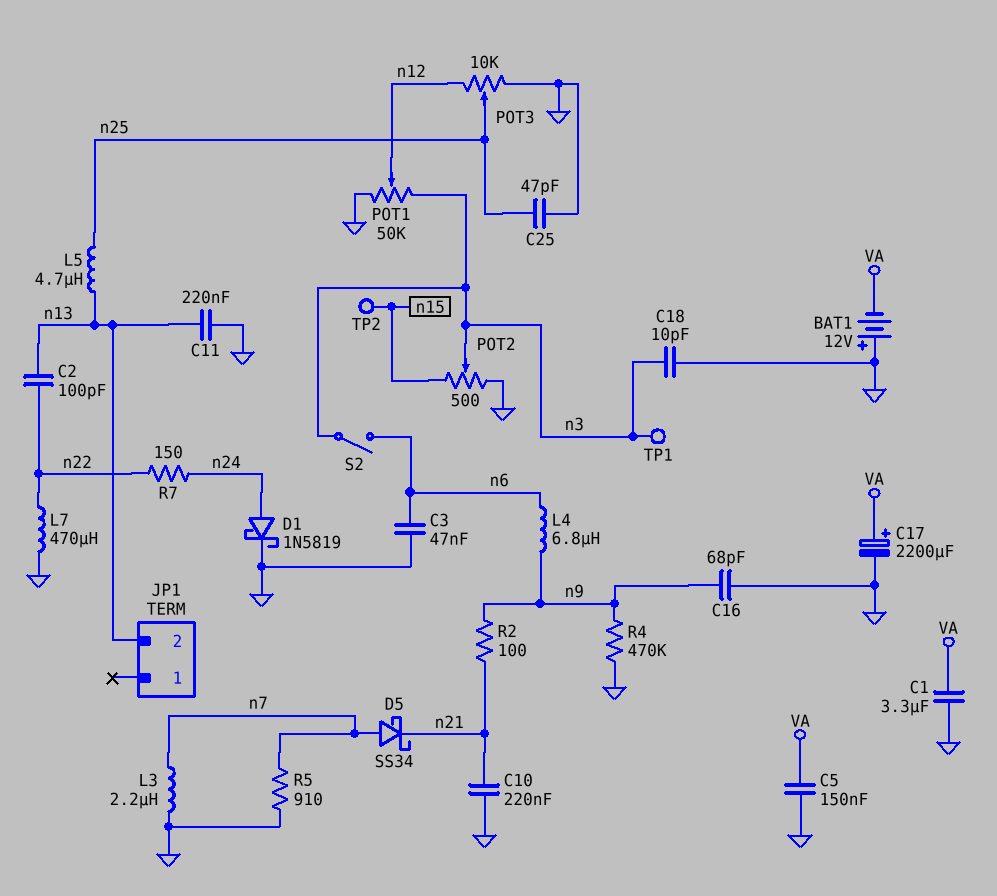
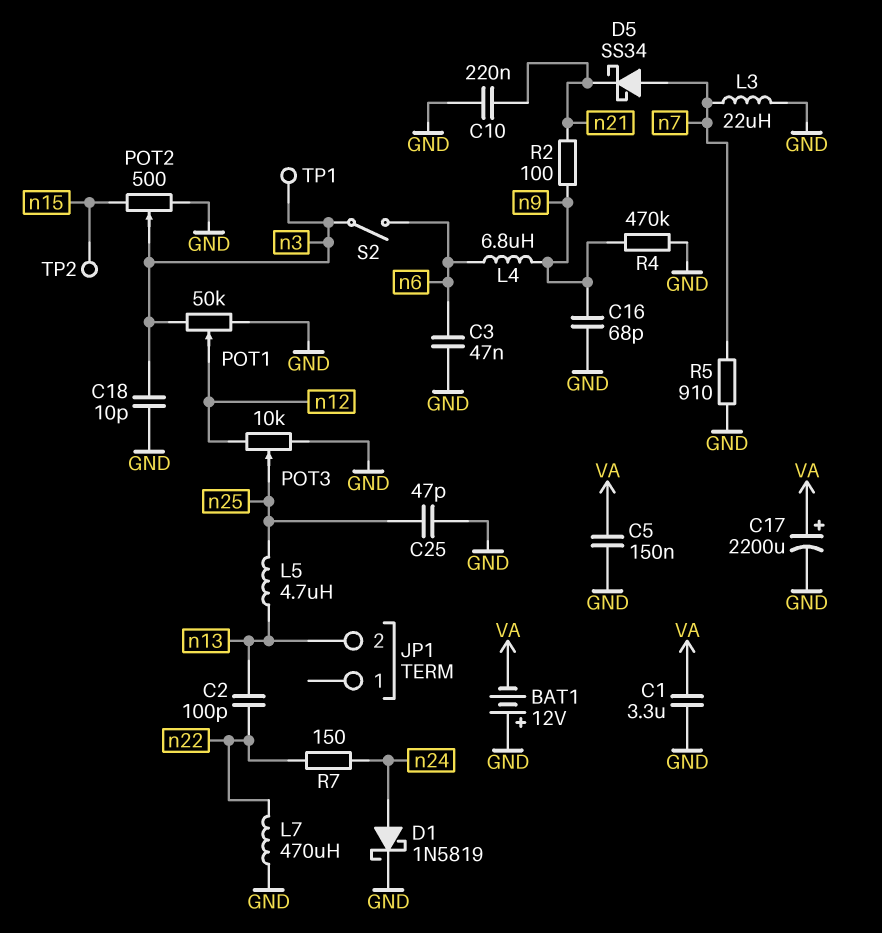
C11: 220nF (GND, n13) -> none
L3: 2.2uH (GND, n7) -> 22uH (GND, n7)

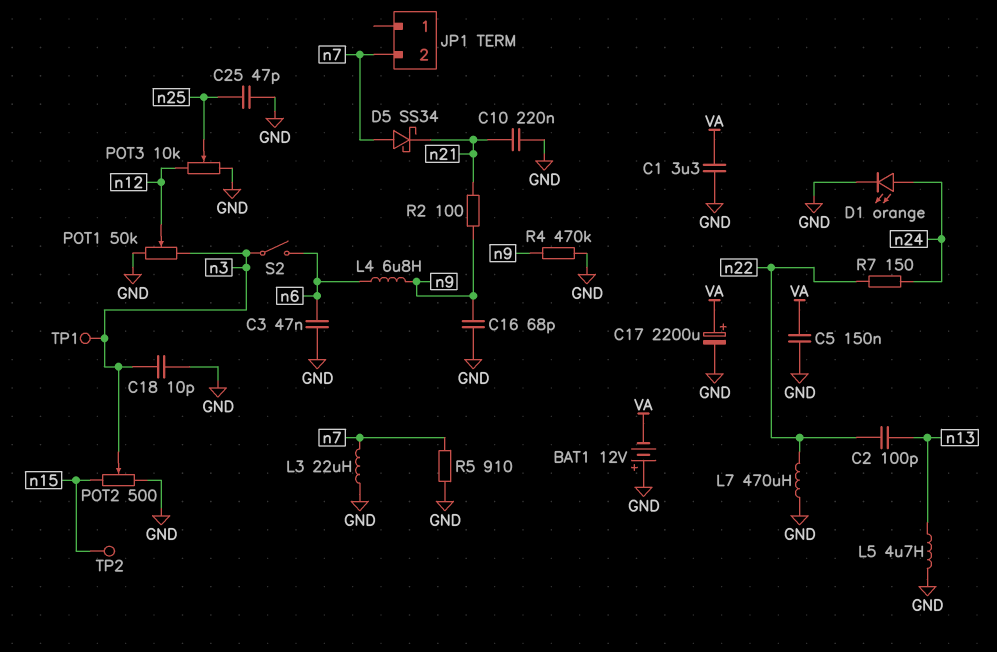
D1: schottky 1N5819 (A n24, K GND) -> LED orange (A n24, K GND)
JP1 pin 2: n13 -> n7
L5: 4.7uH (n13, n25) -> 4.7uH (GND, n13)

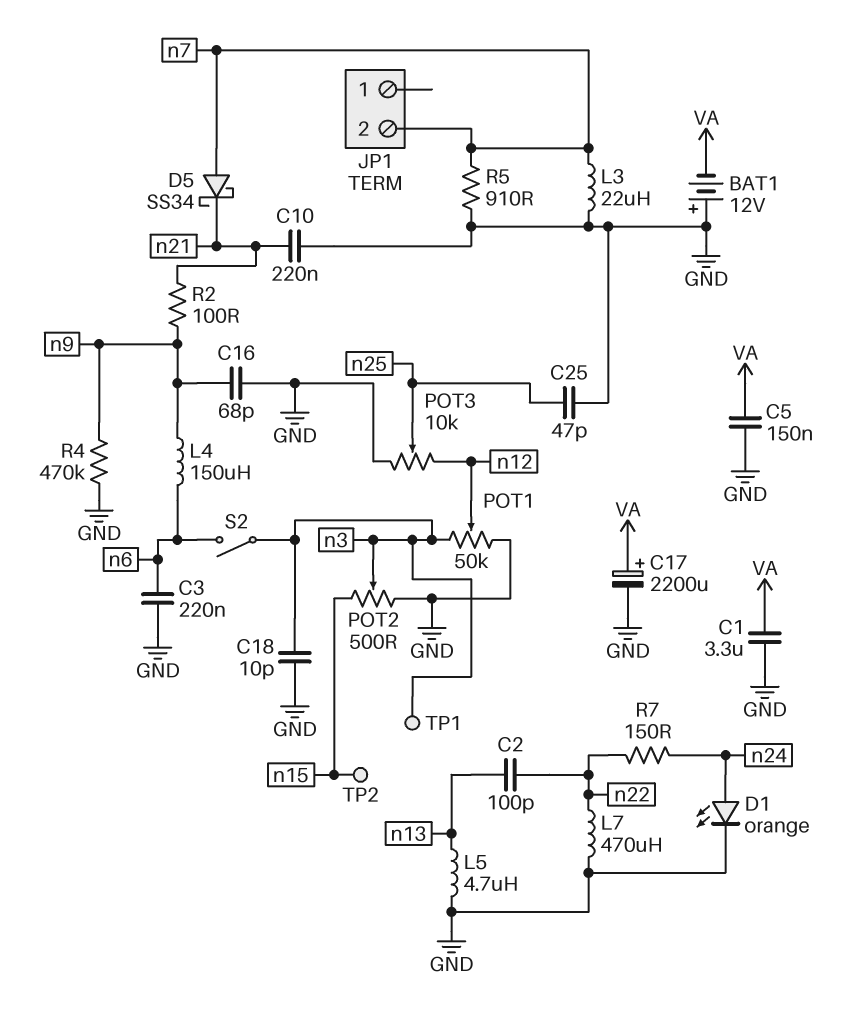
C3: 47nF (GND, n6) -> 220nF (GND, n6)
L4: 6.8uH (n6, n9) -> 150uH (n6, n9)

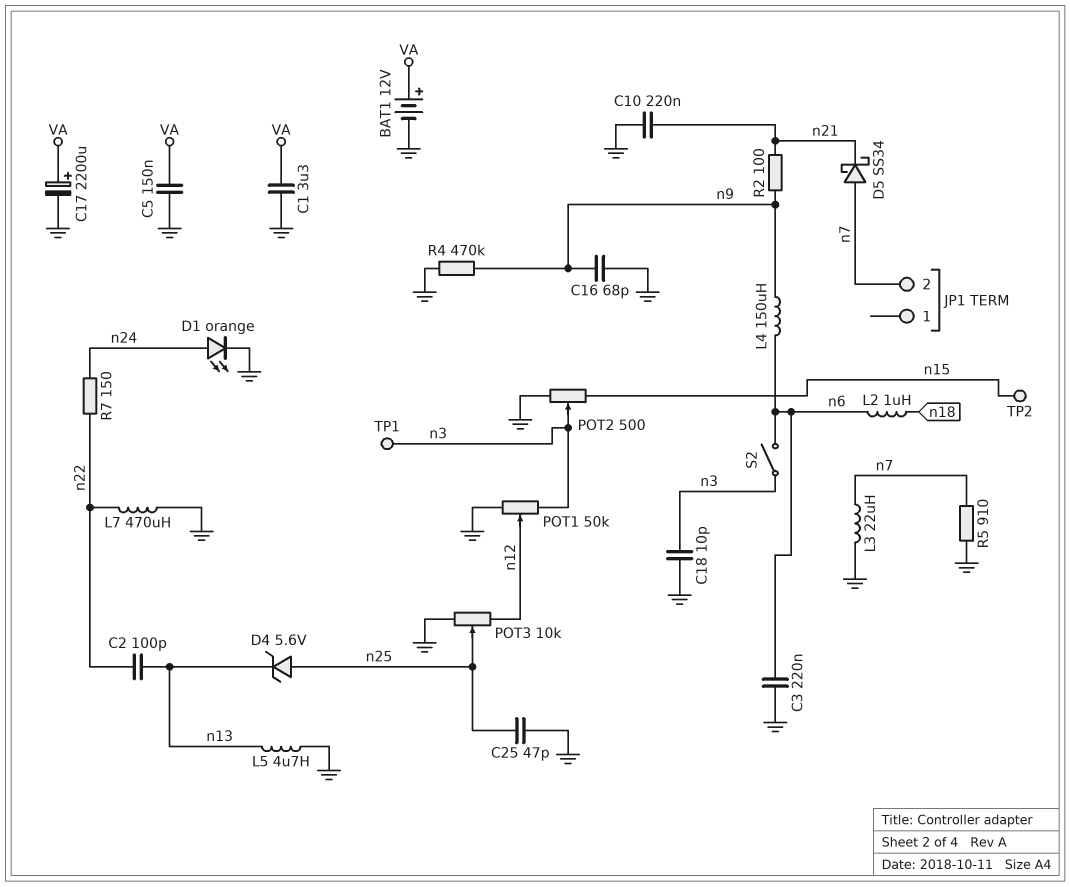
BAT1: 12V (plus GND, minus VA) -> 12V (plus VA, minus GND)
D4: none -> zener 5.6V (A n25, K n13)
L2: none -> 1uH (n6, n18)

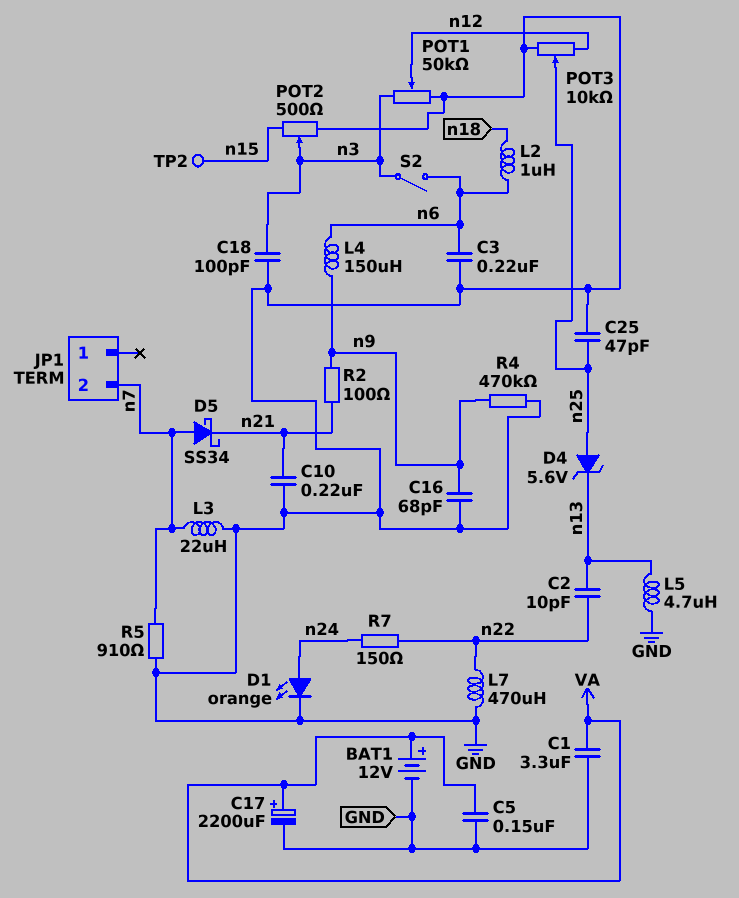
C2: 100pF (n13, n22) -> 10pF (n13, n22)
C18: 10pF (GND, n3) -> 100pF (GND, n3)
TP1: test point (n3) -> none

